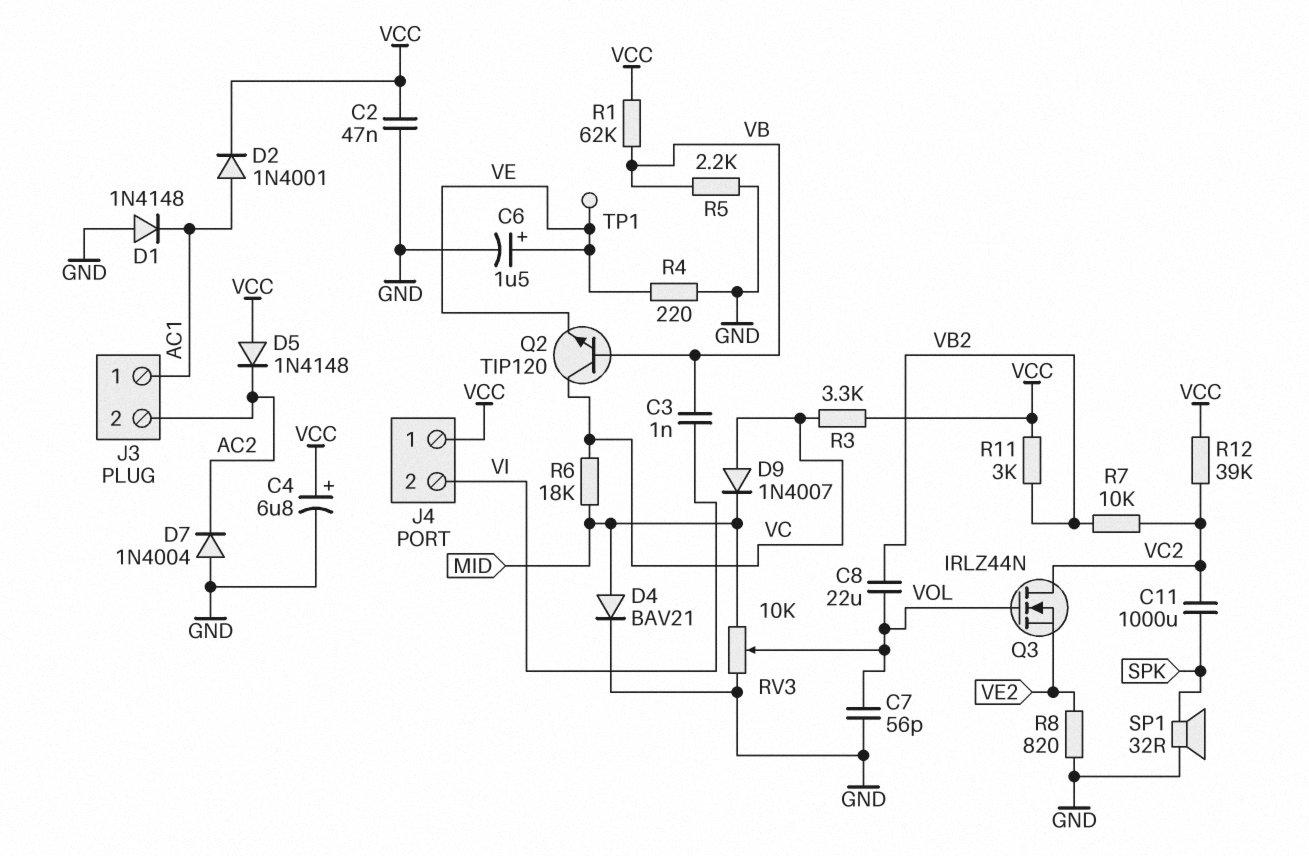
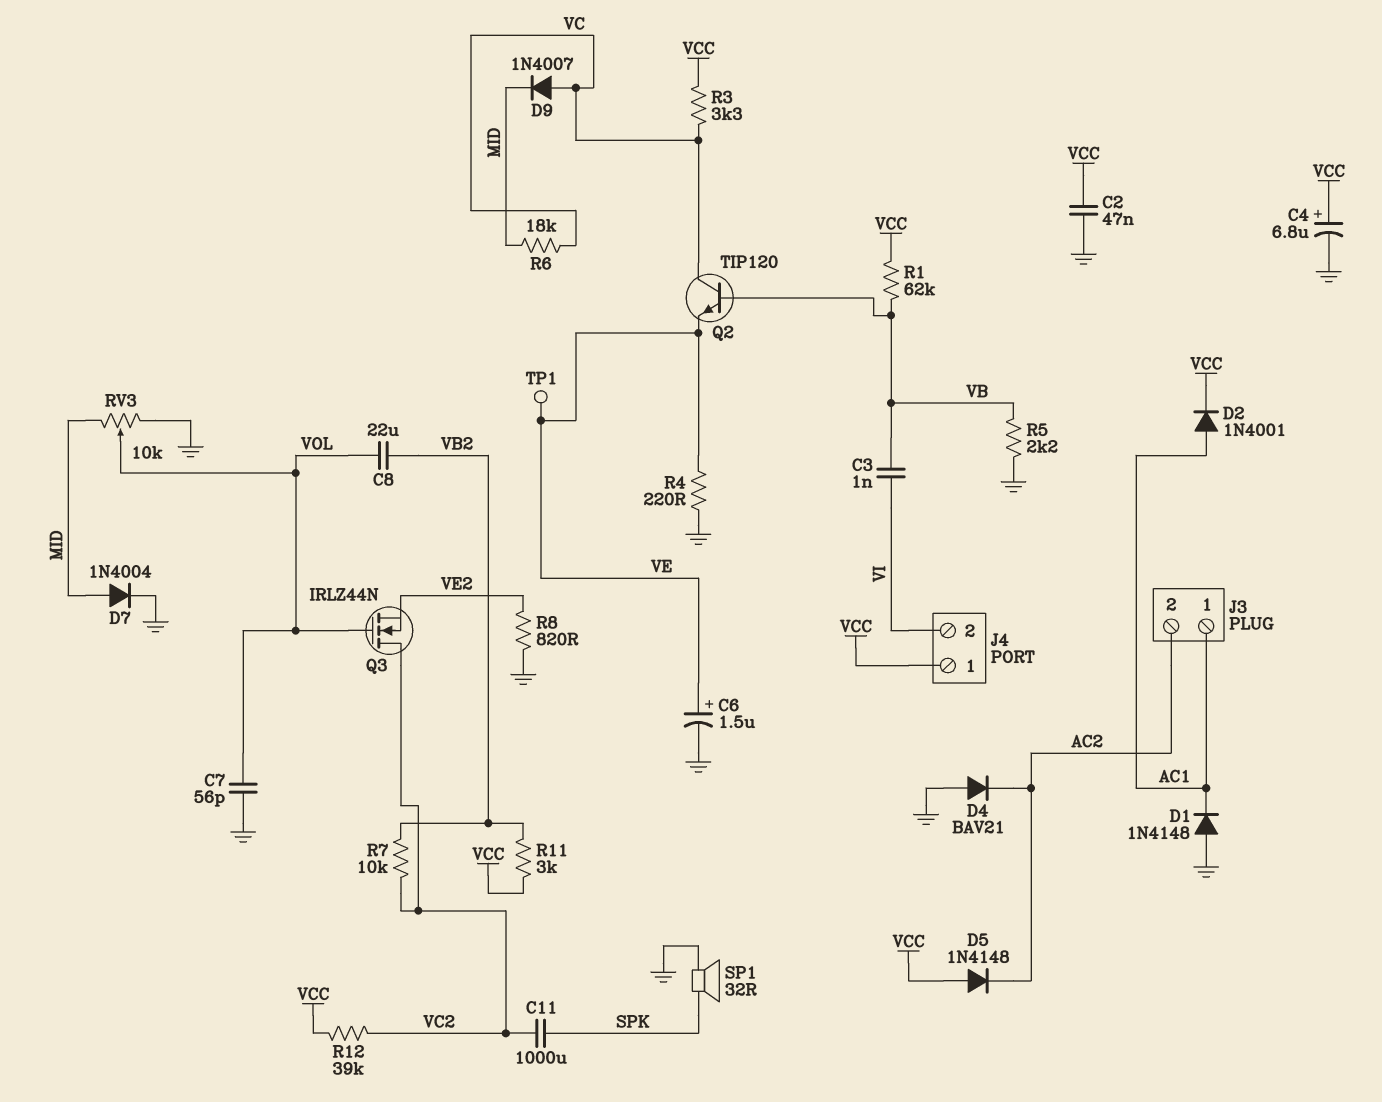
D4: diode BAV21 (A MID, K GND) -> diode BAV21 (A GND, K AC2)
D7: diode 1N4004 (A GND, K AC2) -> diode 1N4004 (A MID, K GND)

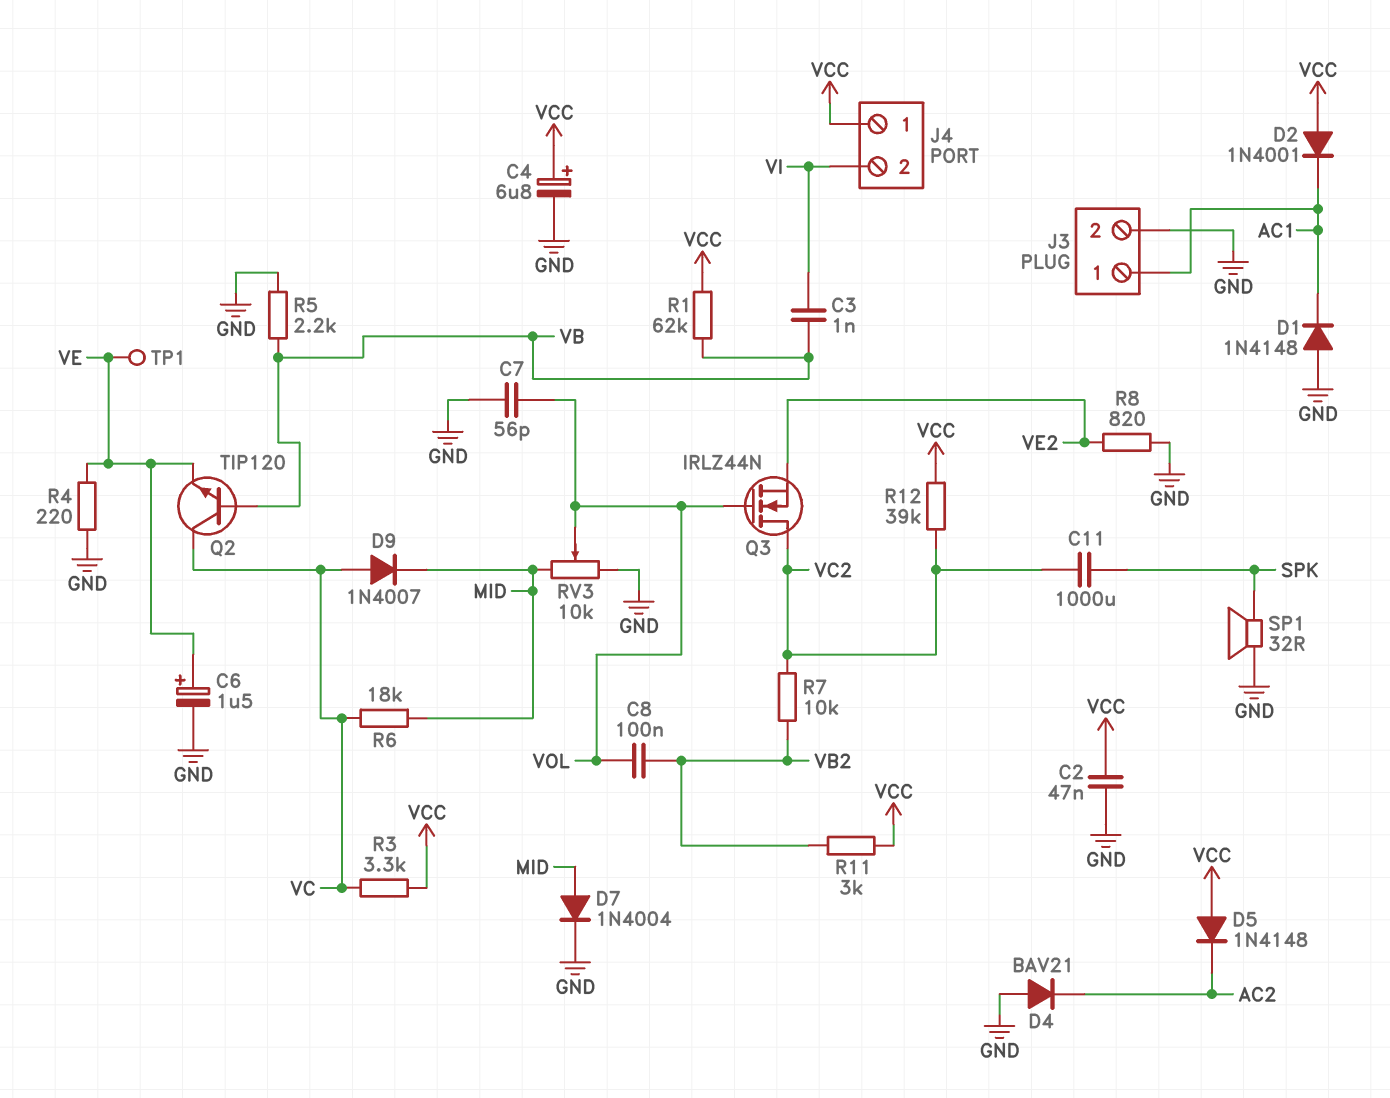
C8: 22uF (VB2, VOL) -> 100nF (VB2, VOL)
D2: diode 1N4001 (A AC1, K VCC) -> diode 1N4001 (A VCC, K AC1)
J3 pin 2: AC2 -> GND

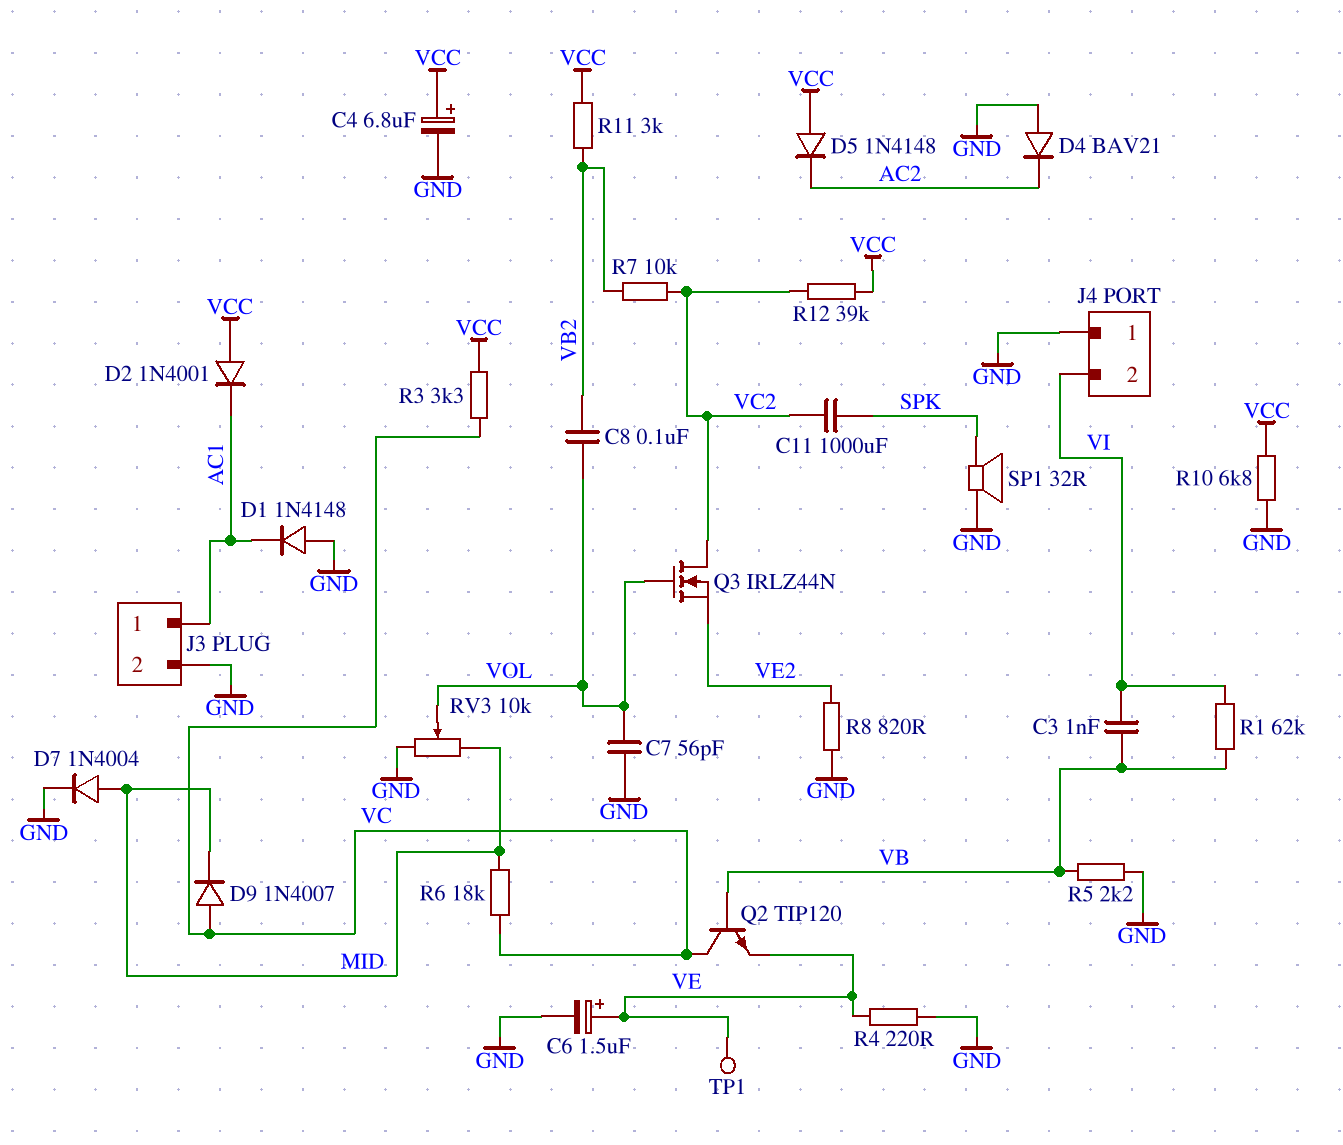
C2: 47nF (GND, VCC) -> none
J4 pin 1: VCC -> GND
R1: 62k (VB, VCC) -> 62k (VB, VI)
R10: none -> 6.8k (GND, VCC)

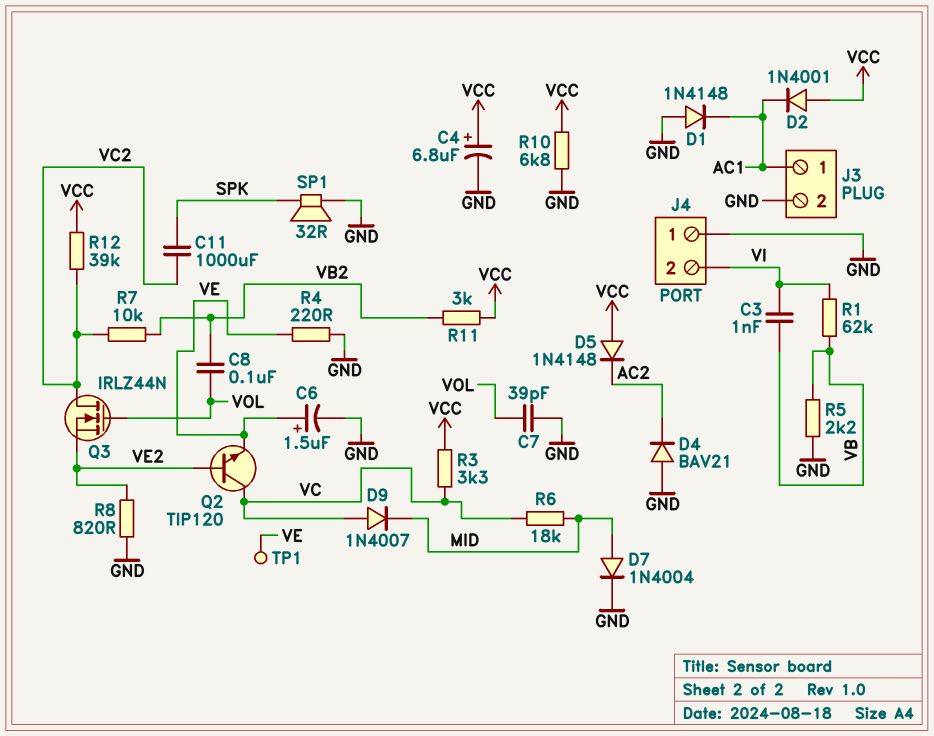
C7: 56pF (GND, VOL) -> 39pF (GND, VOL)
Q2: NPN TIP120 (B VB, C VC, E VE) -> NPN TIP120 (B VE2, C VC, E VE)
RV3: 10k (GND, MID, wiper VOL) -> none

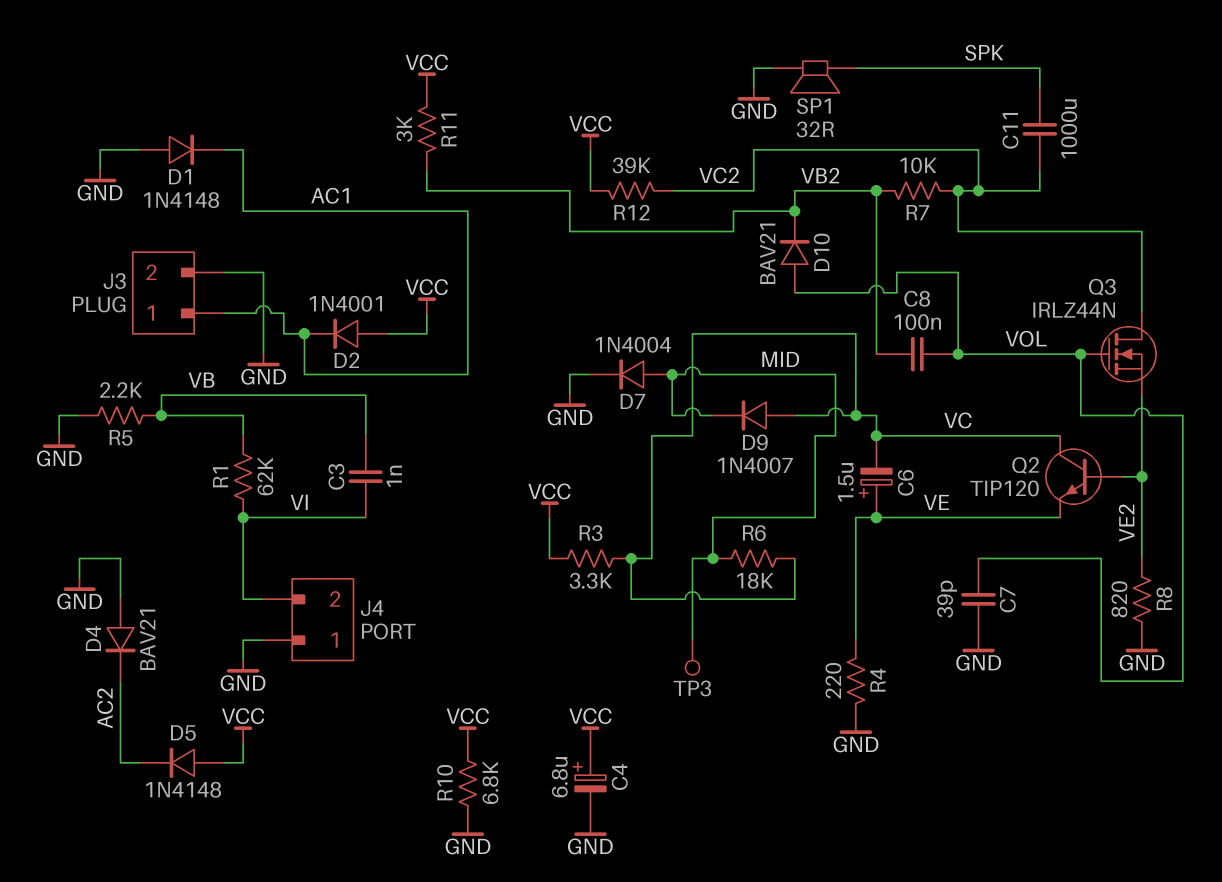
C6: 1.5uF (plus VE, minus GND) -> 1.5uF (plus VE, minus VC)
D10: none -> diode BAV21 (A VOL, K VB2)
TP1: test point (VE) -> none
TP3: none -> test point (MID)

